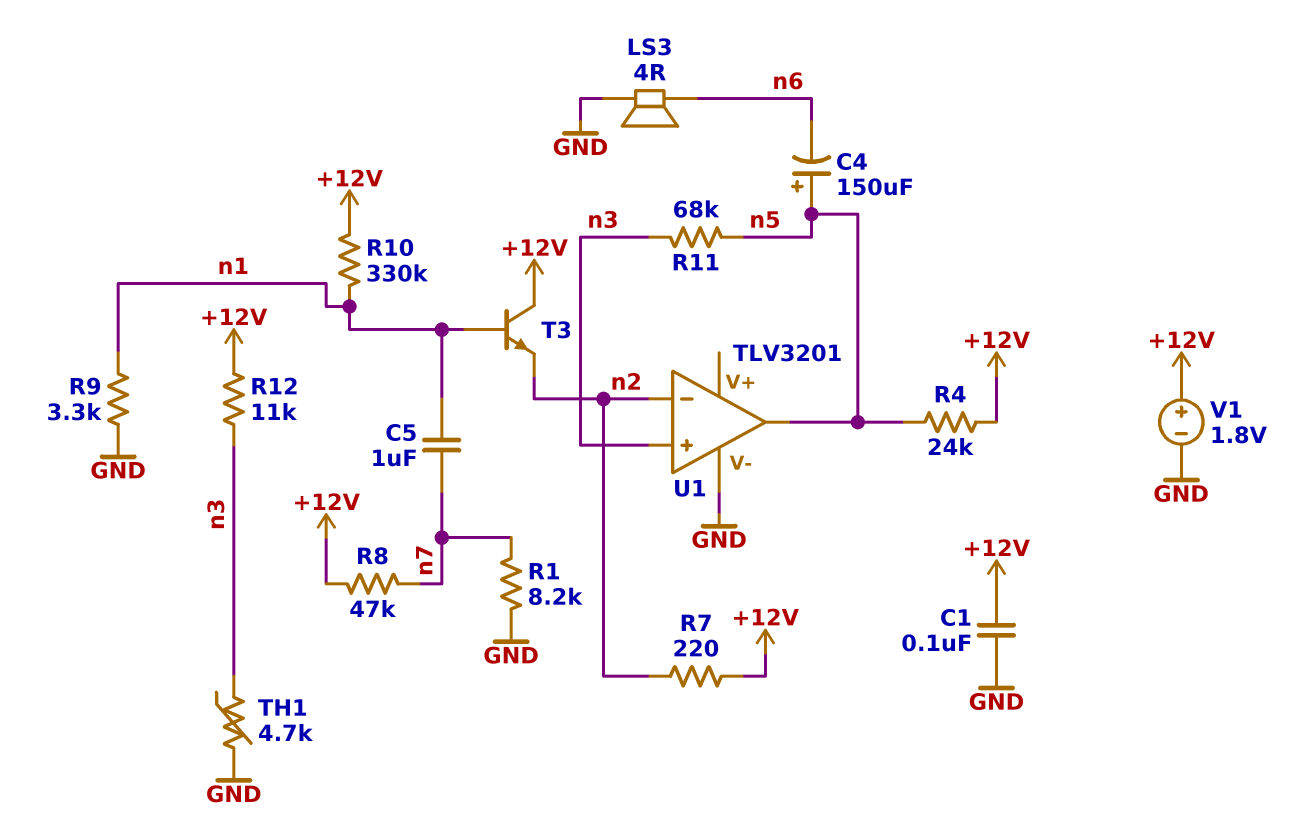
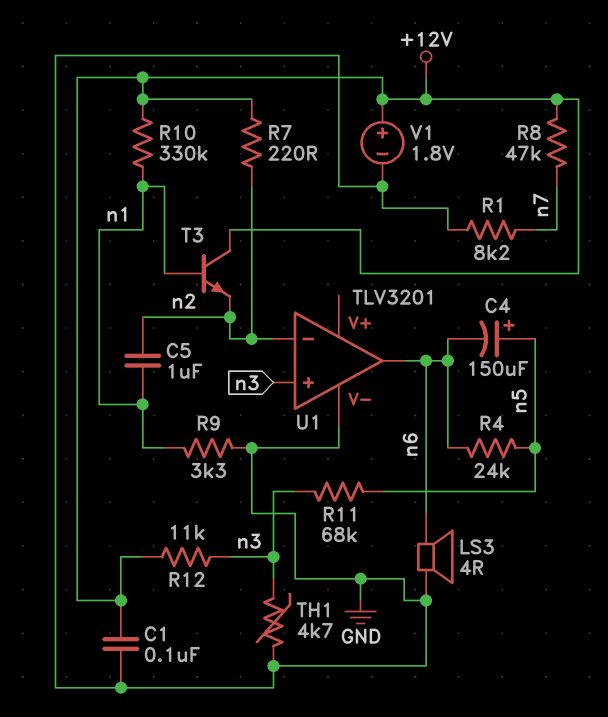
C5: 1uF (n1, n7) -> 1uF (n1, n2)
R4: 24k (+12V, n5) -> 24k (n5, n6)
U1 pin out: n5 -> n6

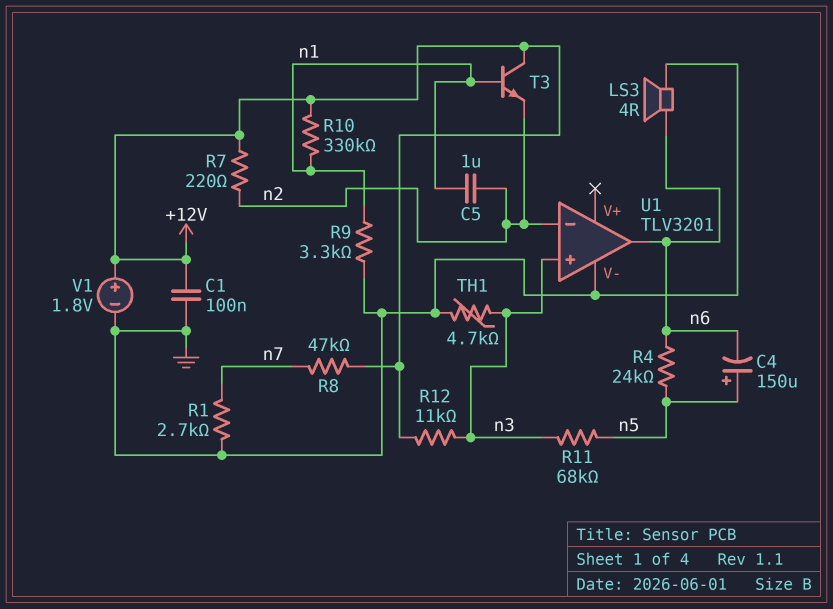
R1: 8.2k (GND, n7) -> 2.7k (GND, n7)

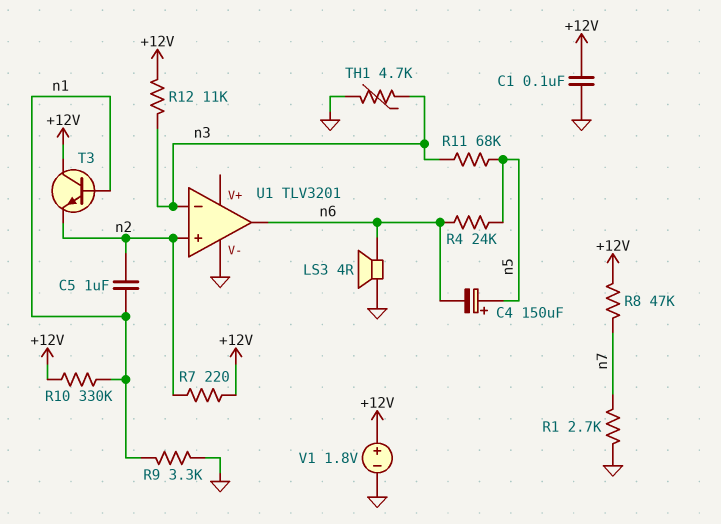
U1 pin in+: n3 -> n2
U1 pin in-: n2 -> n3

